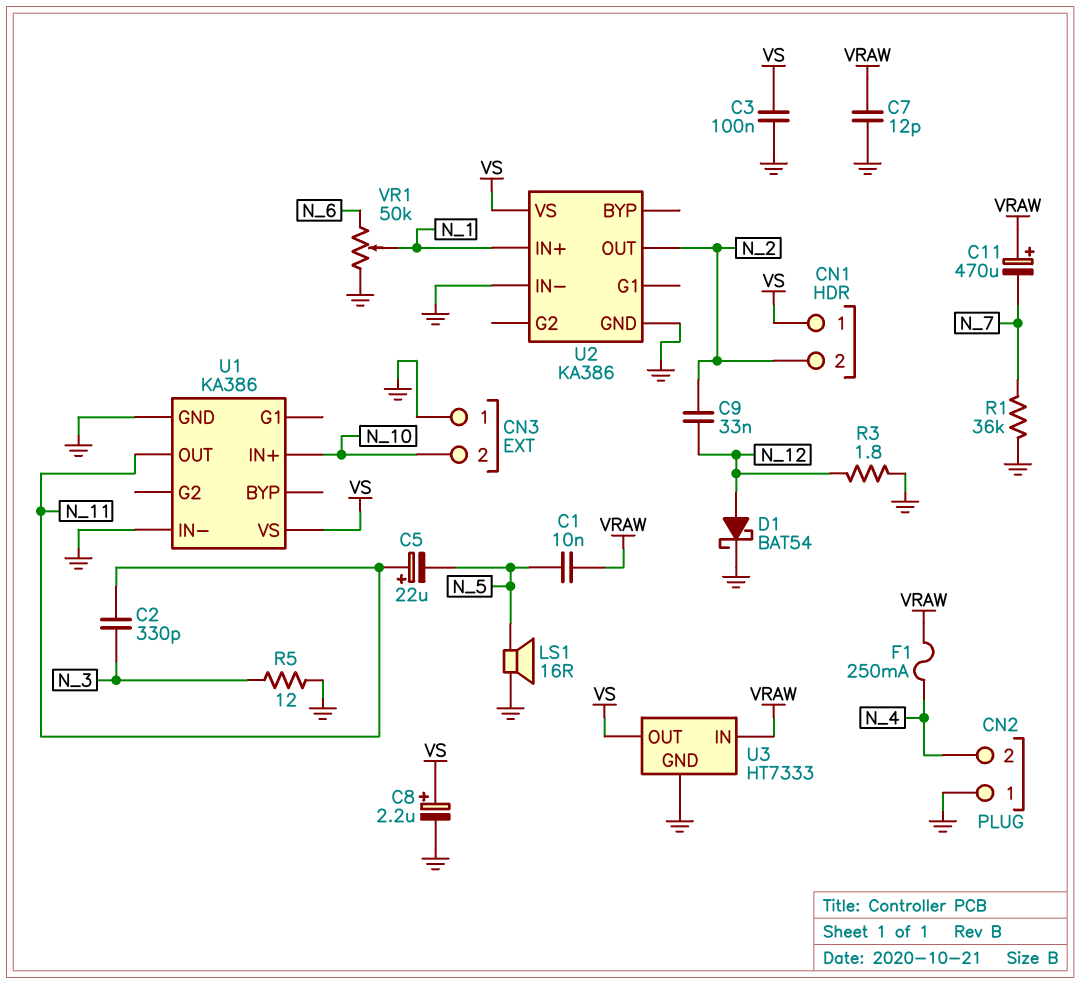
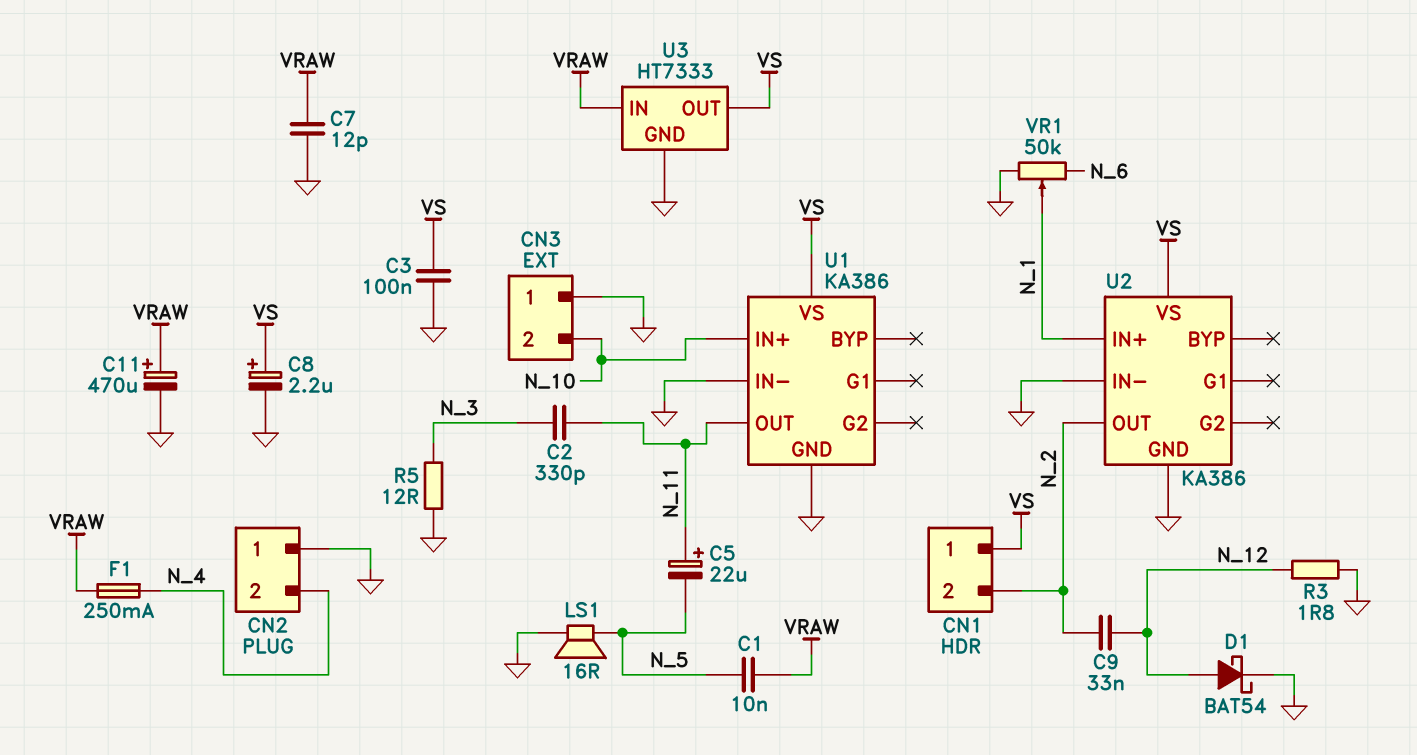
C11: 470uF (plus VRAW, minus N_7) -> 470uF (plus VRAW, minus GND)
R1: 36k (GND, N_7) -> none

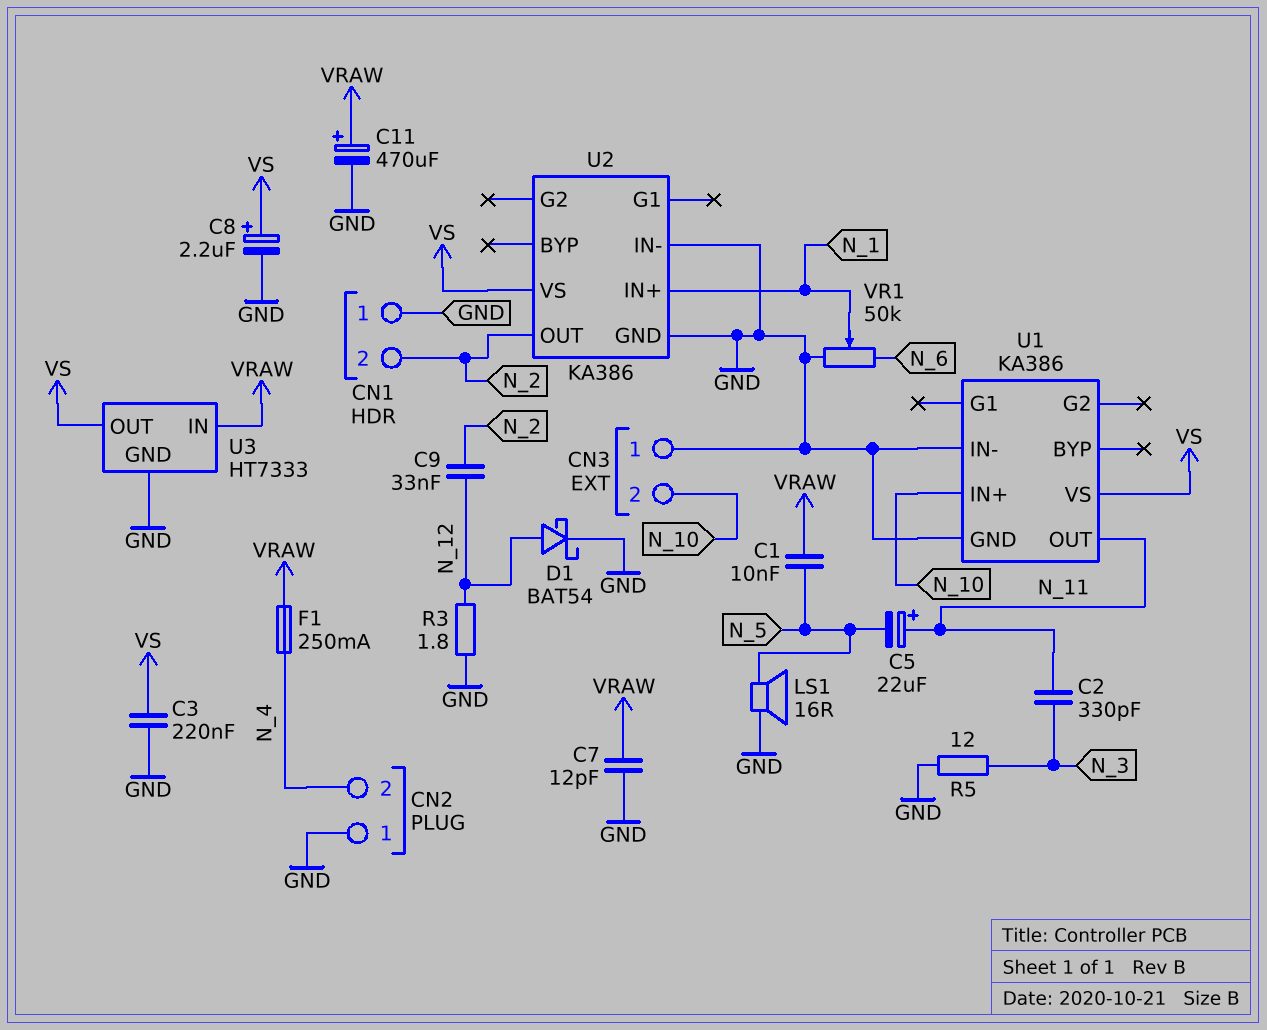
C3: 100nF (GND, VS) -> 220nF (GND, VS)
CN1 pin 1: VS -> GND

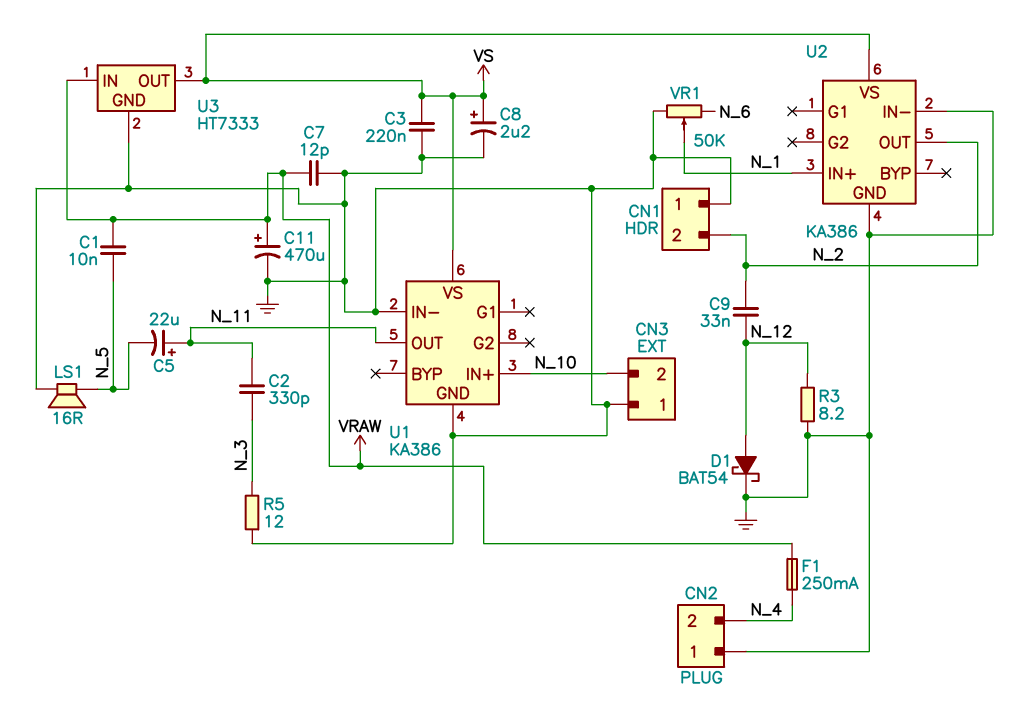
R3: 1.8 (GND, N_12) -> 8.2 (GND, N_12)

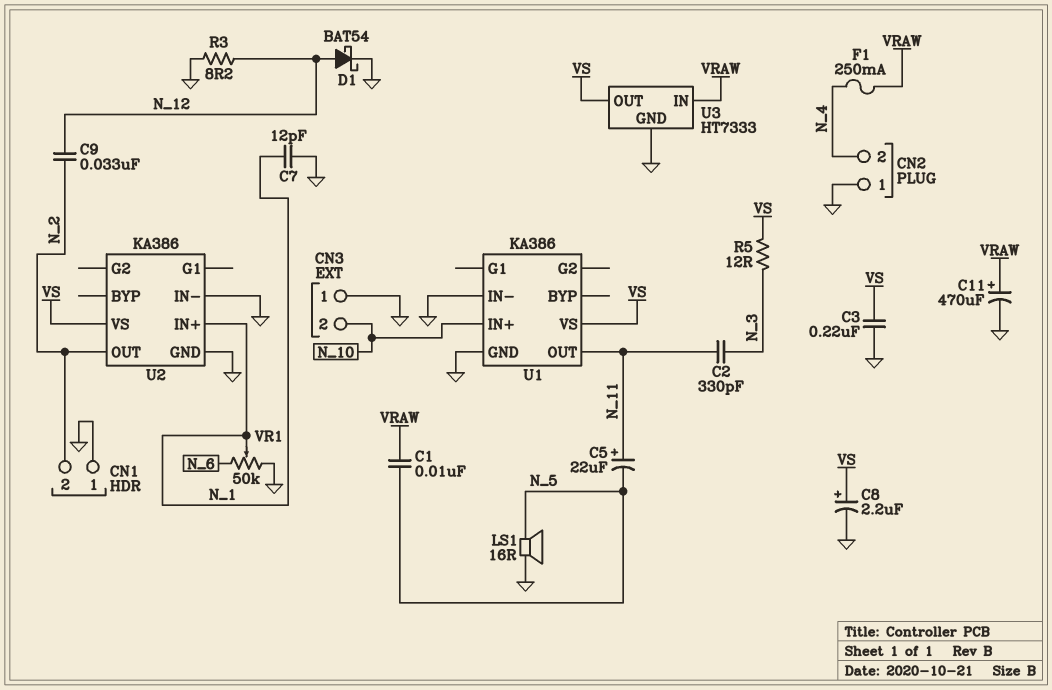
C7: 12pF (GND, VRAW) -> 12pF (GND, N_1)
R5: 12 (GND, N_3) -> 12 (N_3, VS)

